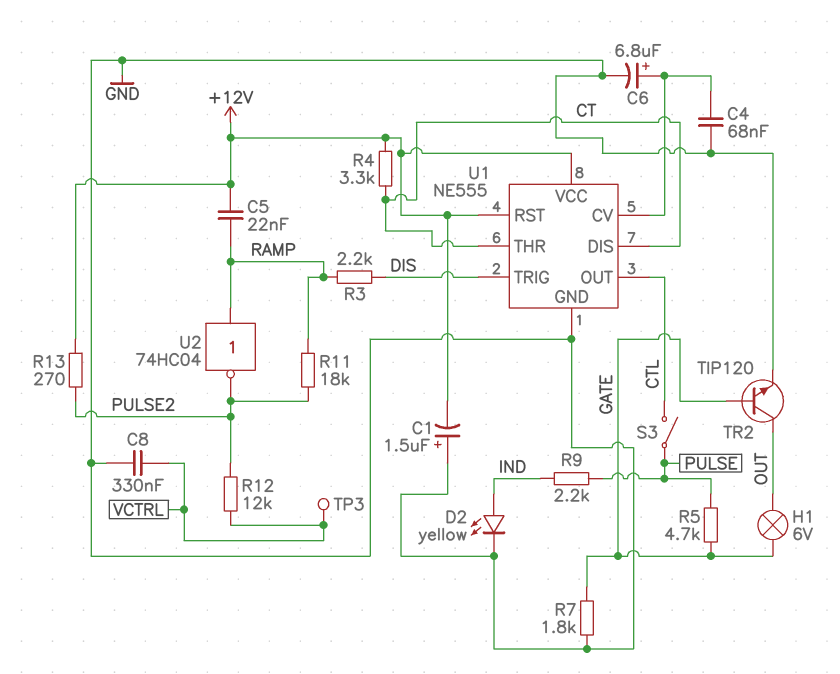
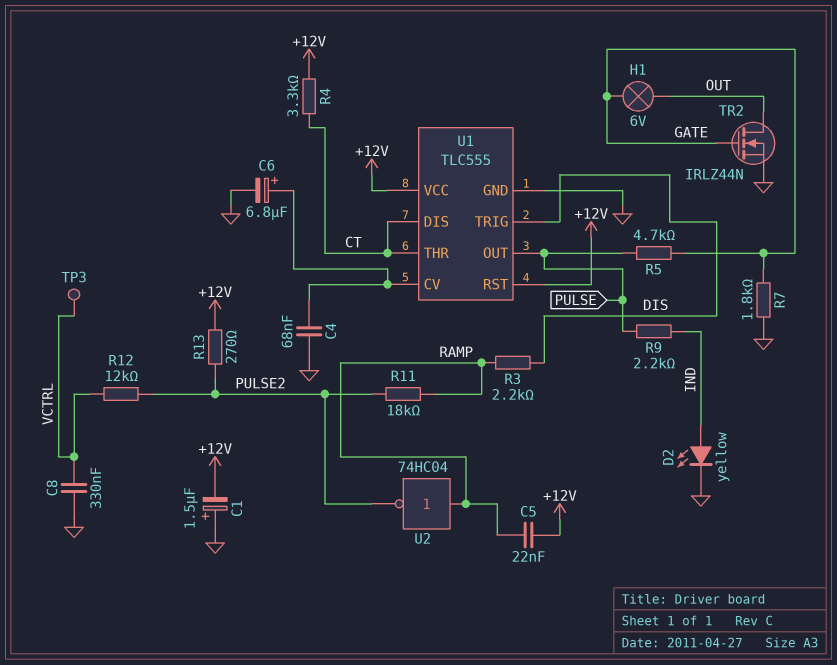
S3: switch (CTL, PULSE) -> none
TR2: NPN TIP120 (B GATE, C OUT, E GND) -> NMOS IRLZ44N (G GATE, D OUT, S GND)
U1: NE555 -> TLC555
U1 pin OUT: CTL -> PULSE

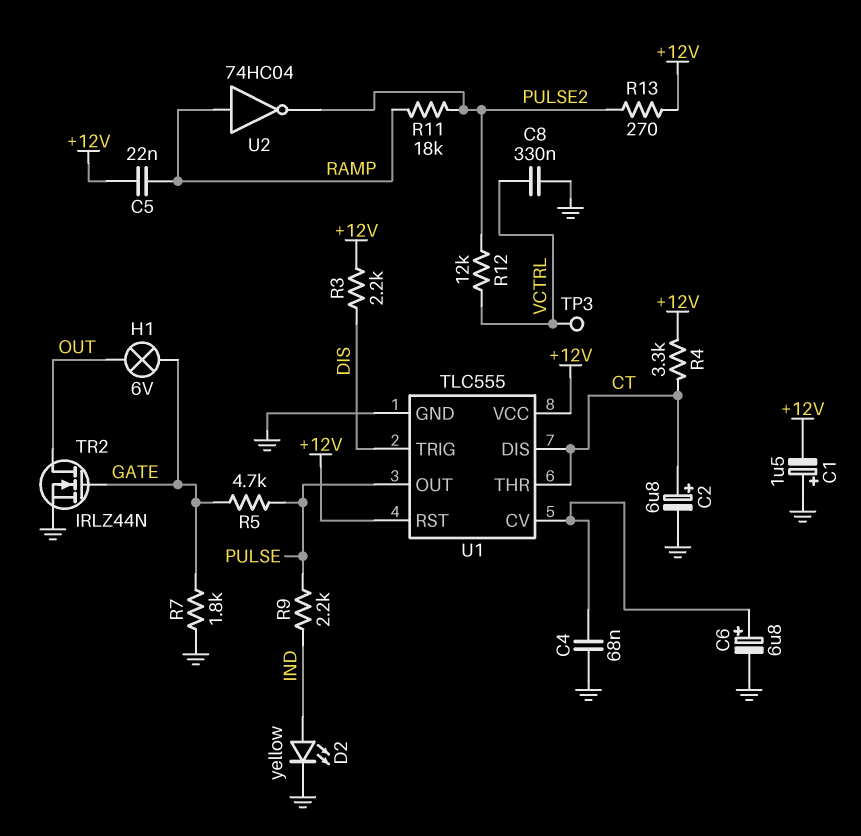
C2: none -> 6.8uF (plus CT, minus GND)
R3: 2.2k (DIS, RAMP) -> 2.2k (+12V, DIS)

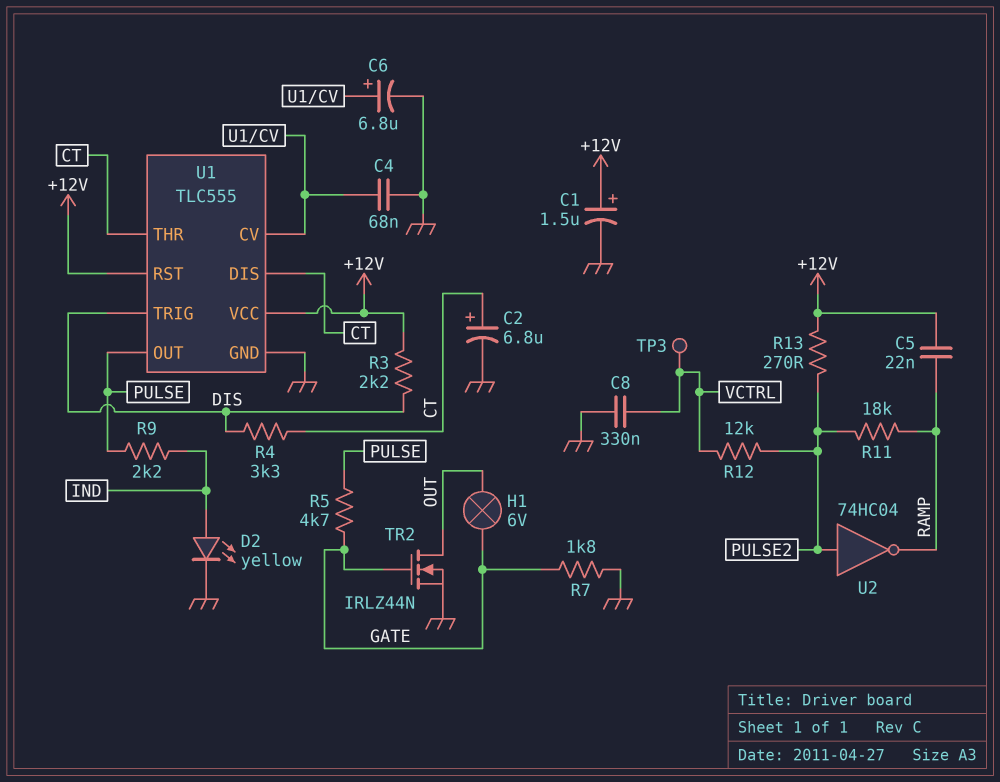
C1: 1.5uF (plus GND, minus +12V) -> 1.5uF (plus +12V, minus GND)
R4: 3.3k (+12V, CT) -> 3.3k (CT, DIS)
U2: NOT 74HC04 (in RAMP, out PULSE2) -> NOT 74HC04 (in PULSE2, out RAMP)

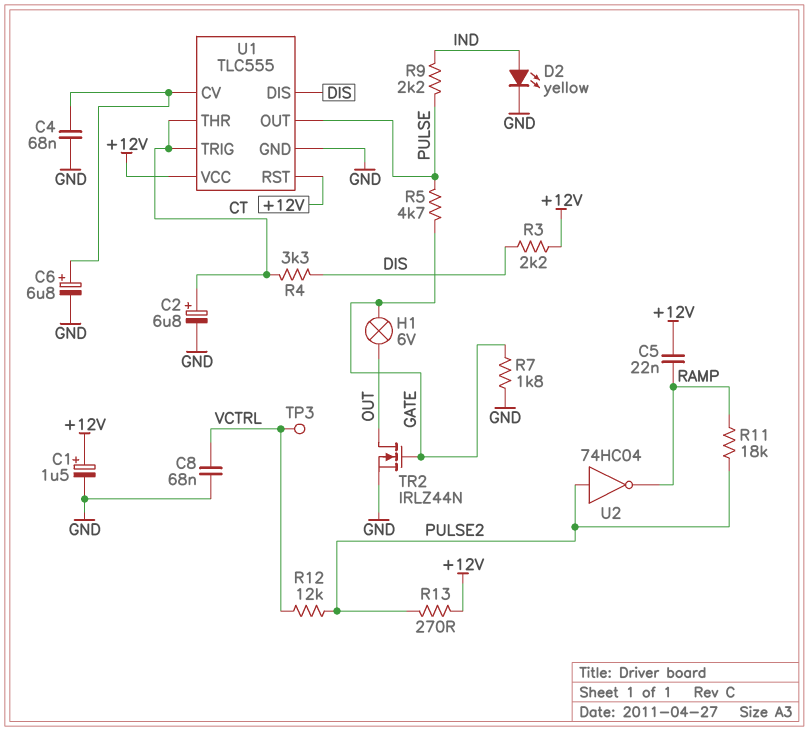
C8: 330nF (GND, VCTRL) -> 68nF (GND, VCTRL)
U1 pin DIS: CT -> DIS
U1 pin TRIG: DIS -> CT

